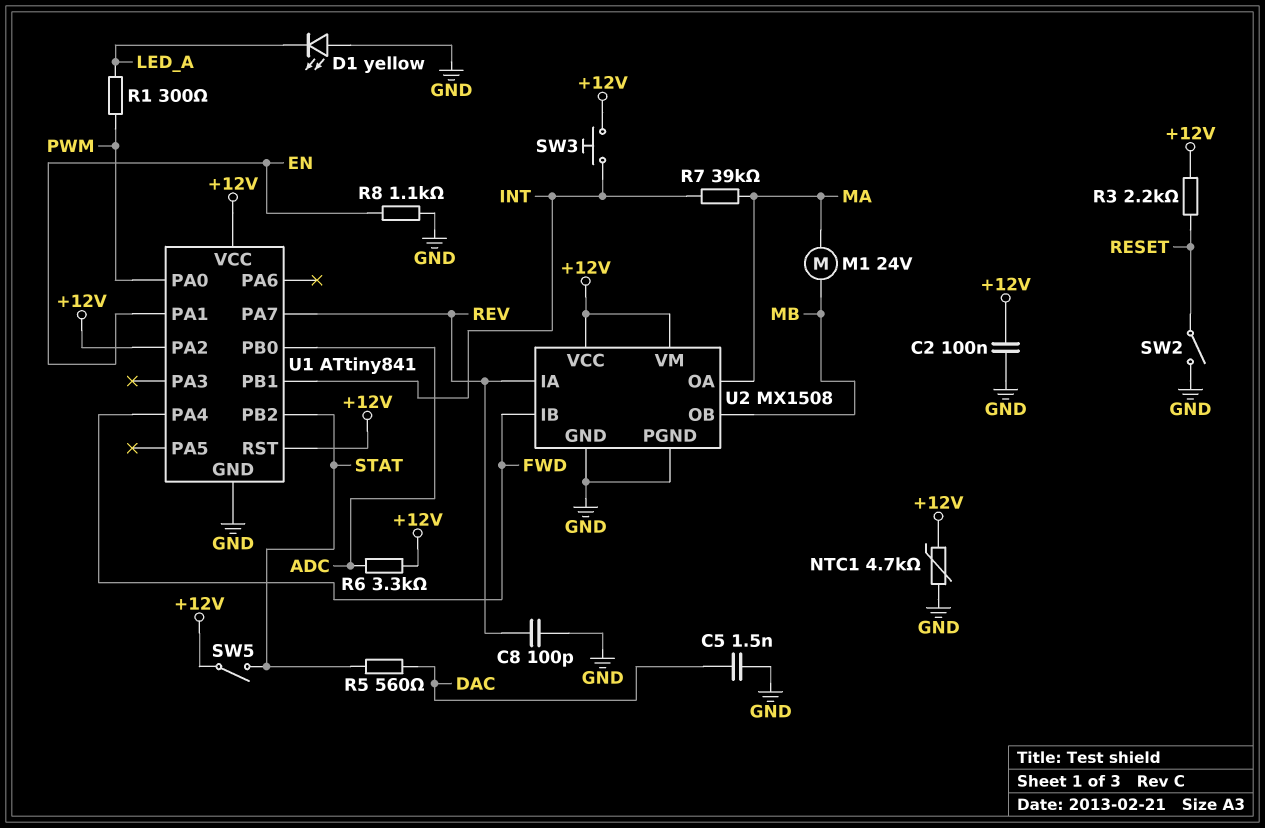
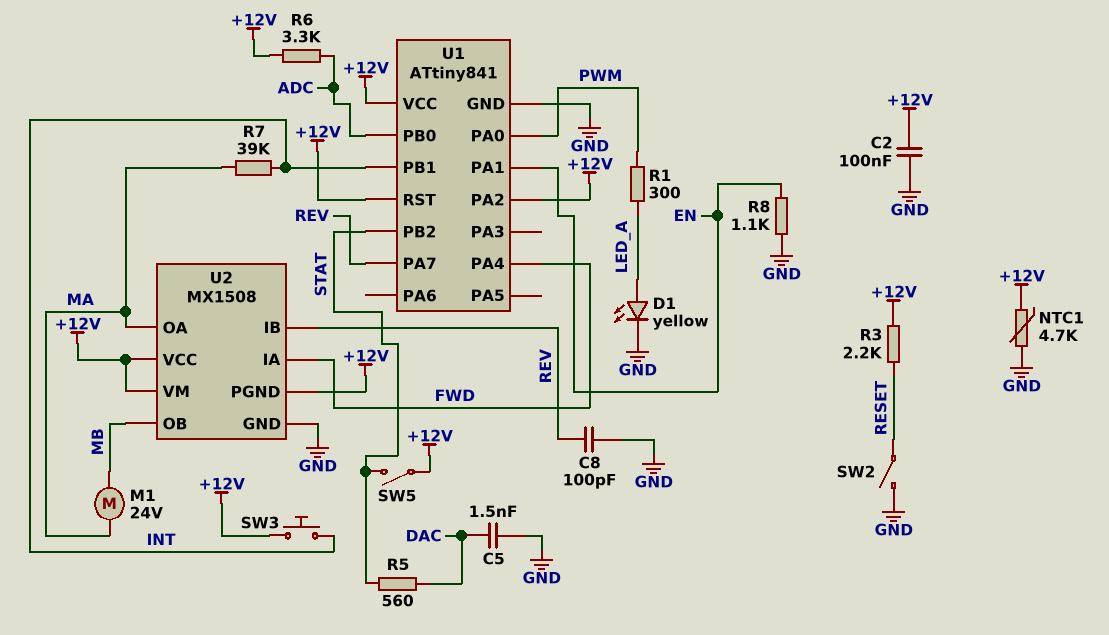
D1: LED yellow (A GND, K LED_A) -> LED yellow (A LED_A, K GND)
U2 pin IA: REV -> FWD
U2 pin IB: FWD -> REV
U2 pin PGND: GND -> +12V

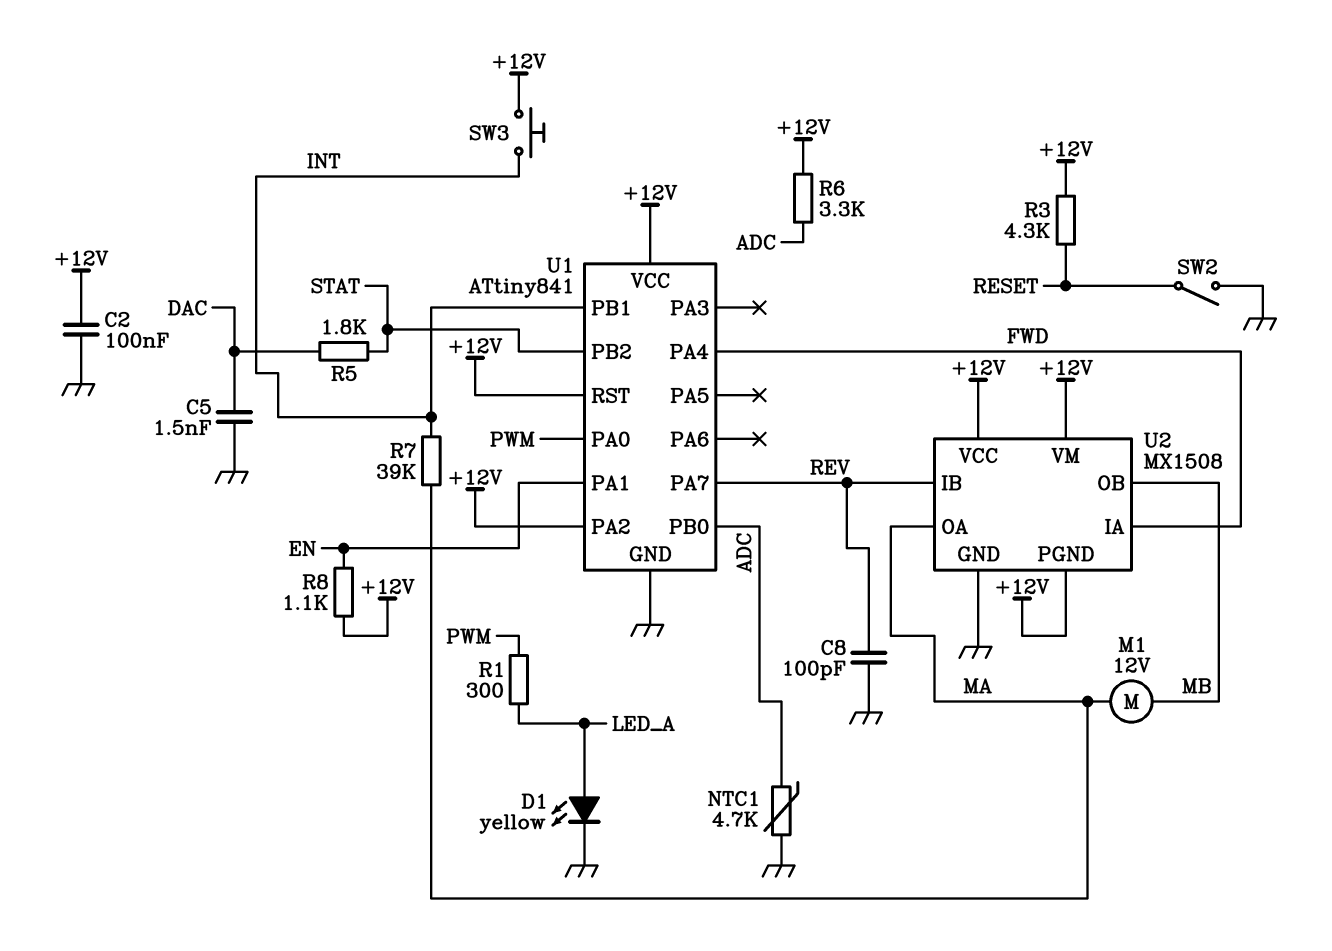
M1: motor 24V (MA, MB) -> motor 12V (MA, MB)
NTC1: 4.7k (+12V, GND) -> 4.7k (ADC, GND)
R3: 2.2k (+12V, RESET) -> 4.3k (+12V, RESET)
R5: 560 (DAC, STAT) -> 1.8k (DAC, STAT)
R8: 1.1k (EN, GND) -> 1.1k (+12V, EN)
SW5: switch (+12V, STAT) -> none

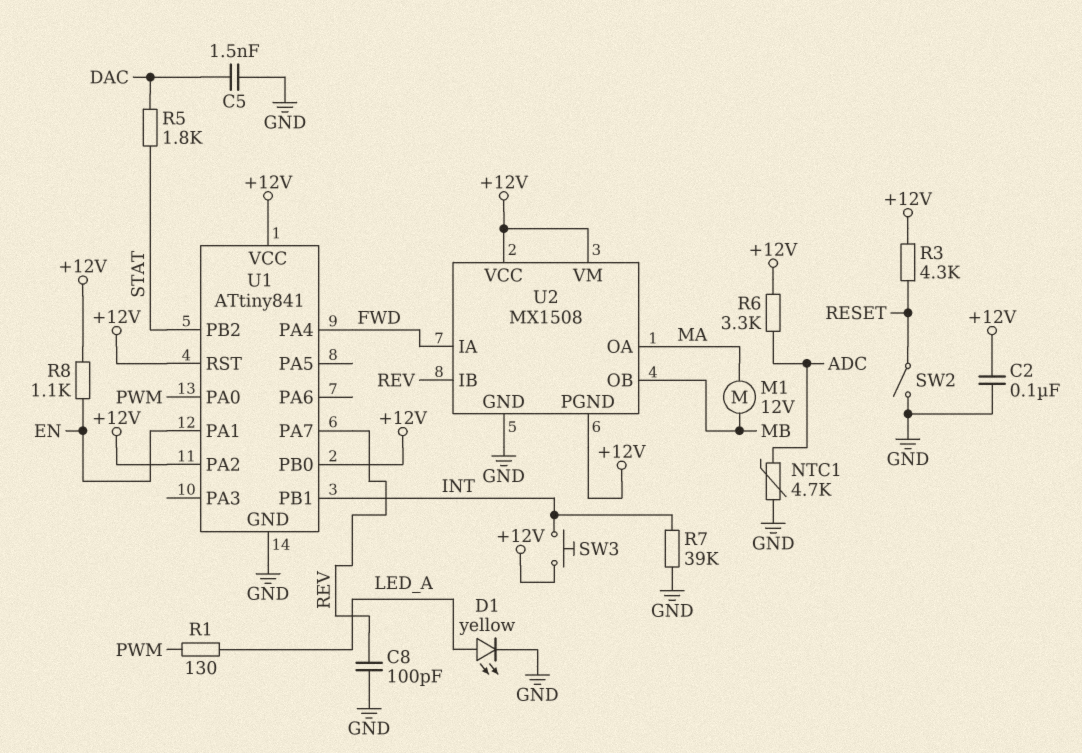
R1: 300 (LED_A, PWM) -> 130 (LED_A, PWM)
R7: 39k (INT, MA) -> 39k (GND, INT)
U1 pin PB0: ADC -> +12V

